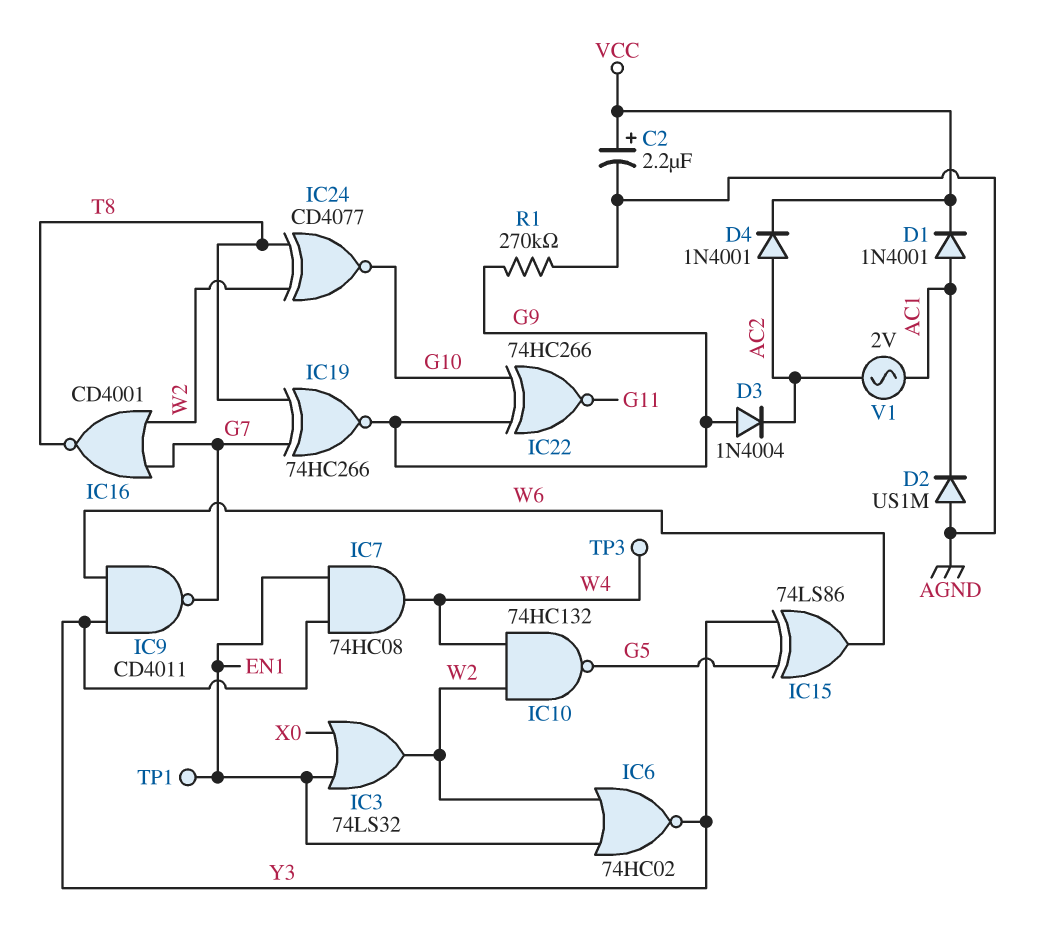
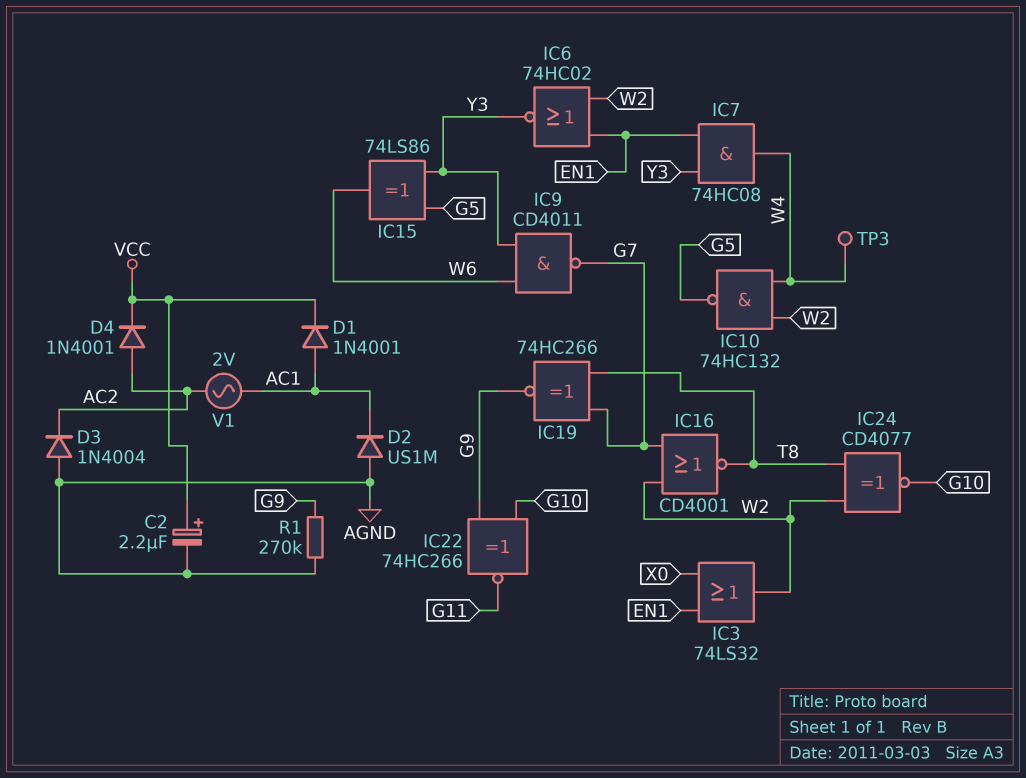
D3: diode 1N4004 (A G9, K AC2) -> diode 1N4004 (A AGND, K AC2)
TP1: test point (EN1) -> none

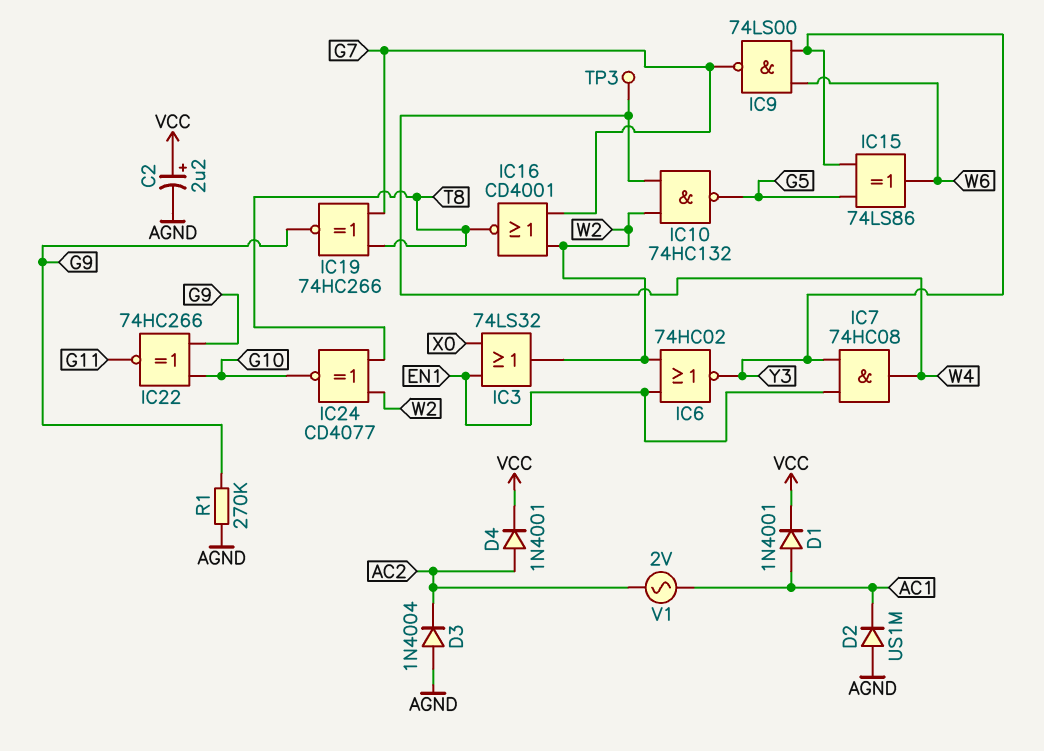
IC9: NAND CD4011 (in W6, in Y3, out G7) -> NAND 74LS00 (in W6, in Y3, out G7)

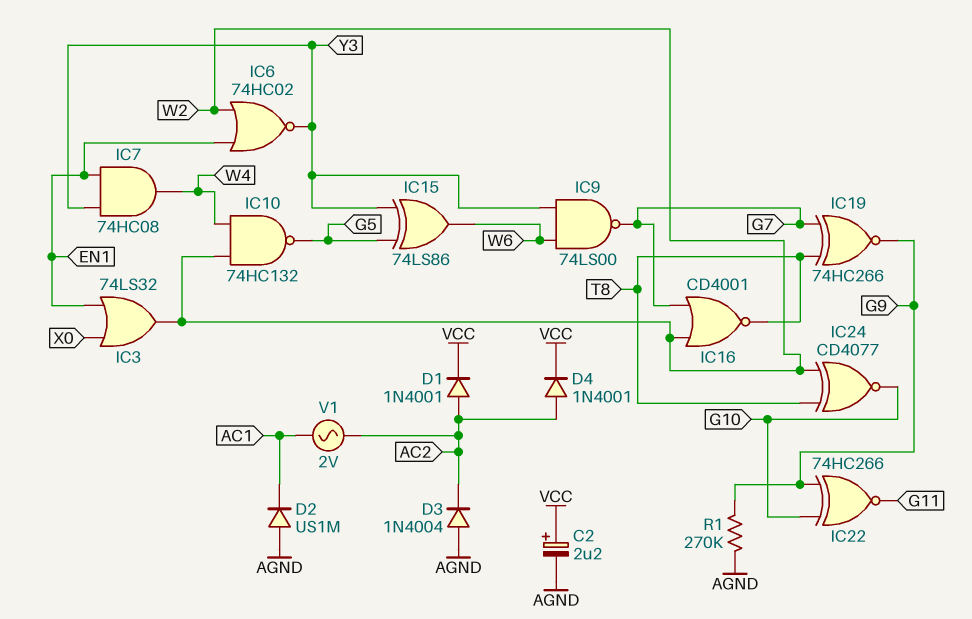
D1: diode 1N4001 (A AC1, K VCC) -> diode 1N4001 (A AC2, K VCC)
TP3: test point (W4) -> none

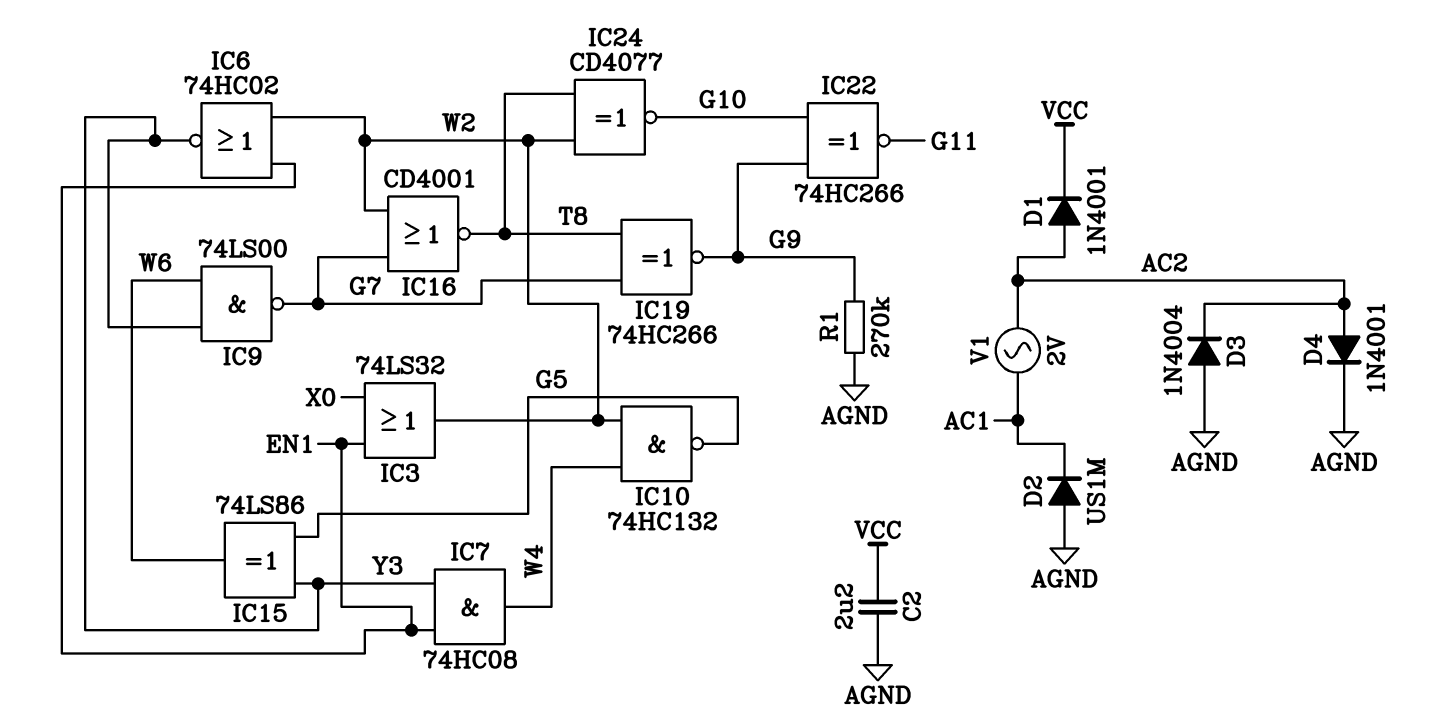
C2: 2.2uF (plus VCC, minus AGND) -> 2.2uF (AGND, VCC)
D4: diode 1N4001 (A AC2, K VCC) -> diode 1N4001 (A AC2, K AGND)

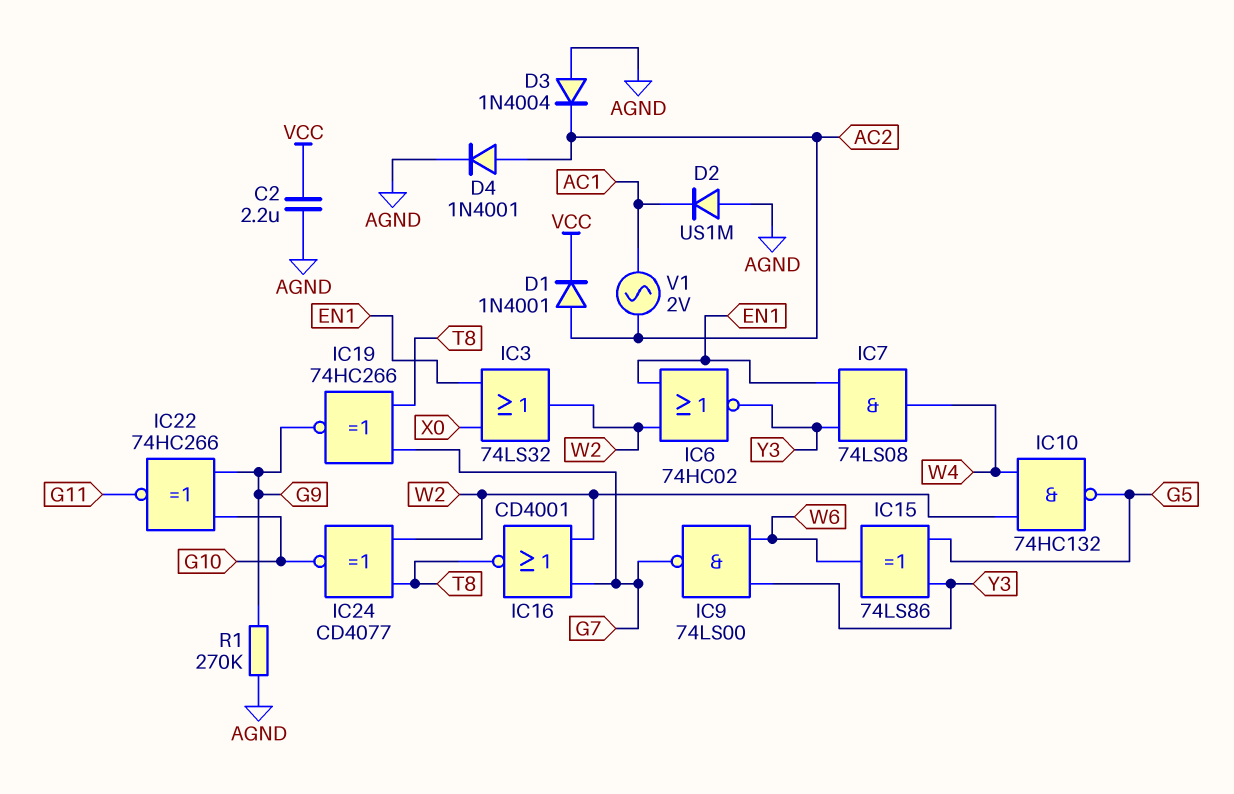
IC7: AND 74HC08 (in EN1, in Y3, out W4) -> AND 74LS08 (in EN1, in Y3, out W4)

